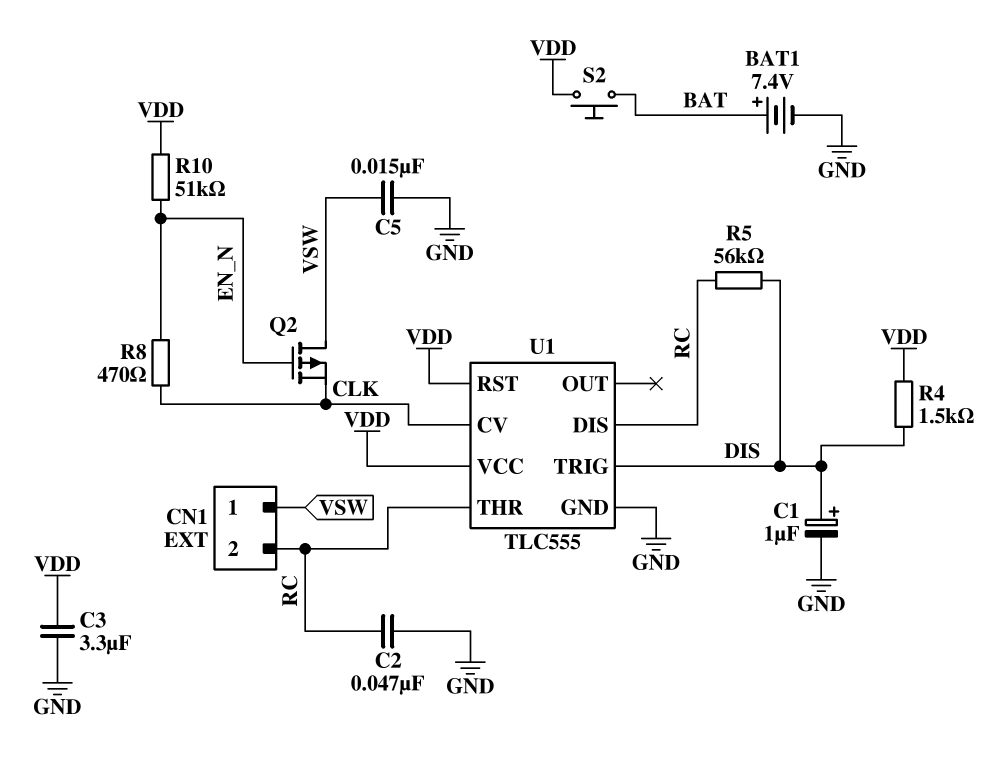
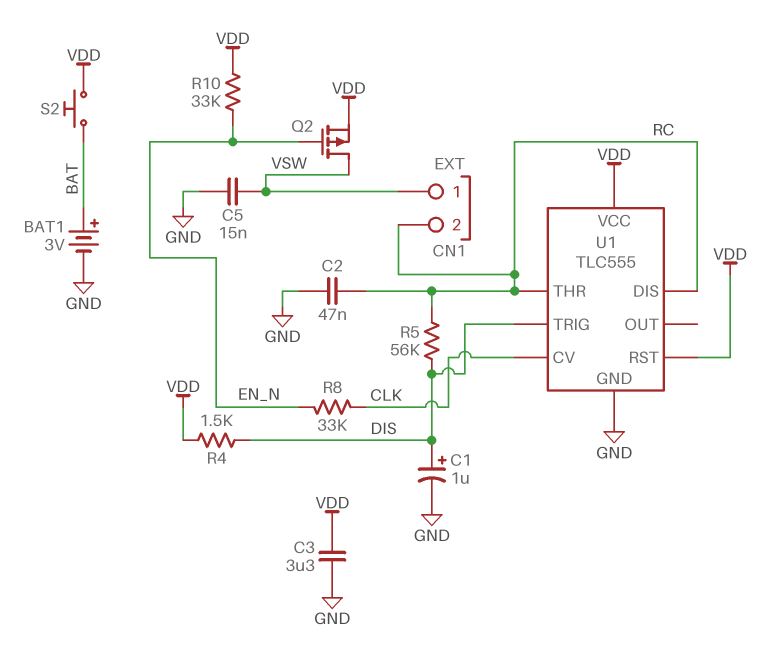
BAT1: 7.4V (plus BAT, minus GND) -> 3V (plus BAT, minus GND)
Q2: PMOS (G EN_N, D VSW, S CLK) -> PMOS (G EN_N, D VSW, S VDD)
R8: 470 (CLK, EN_N) -> 33k (CLK, EN_N)
R10: 51k (EN_N, VDD) -> 33k (EN_N, VDD)

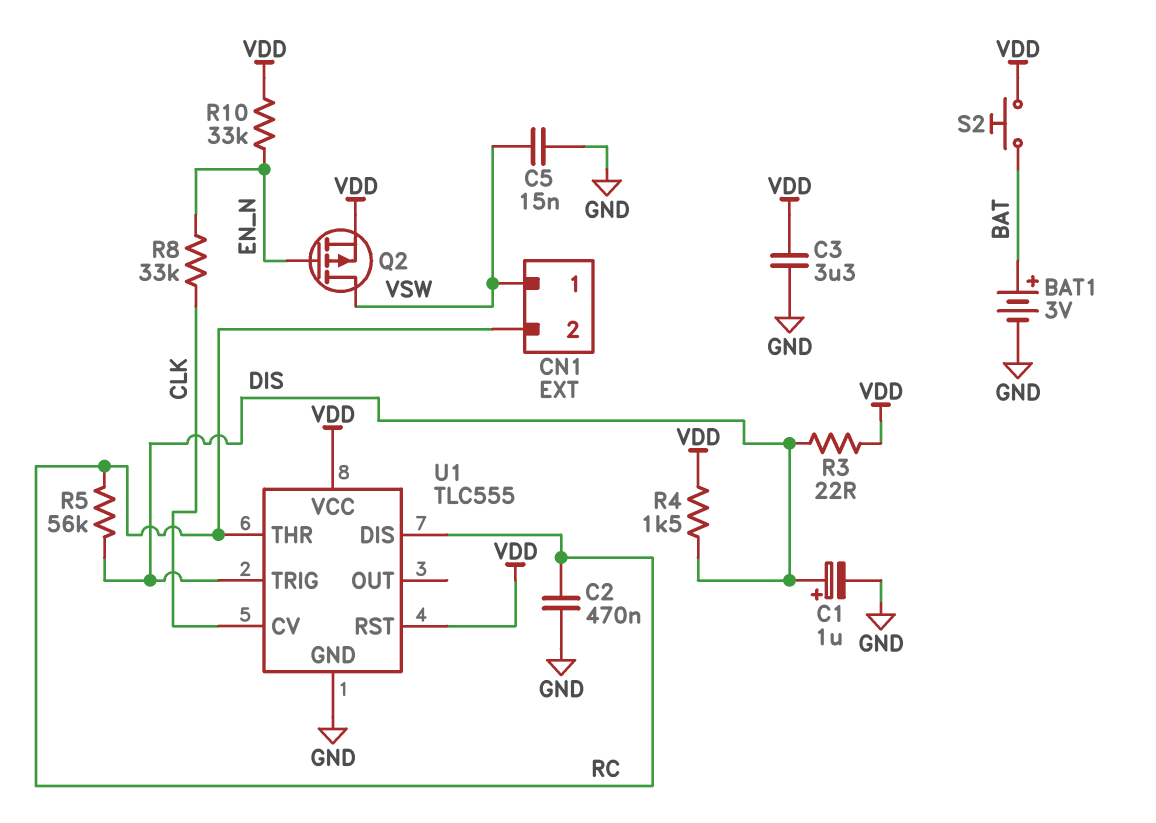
C2: 47nF (GND, RC) -> 470nF (GND, RC)
R3: none -> 22 (DIS, VDD)

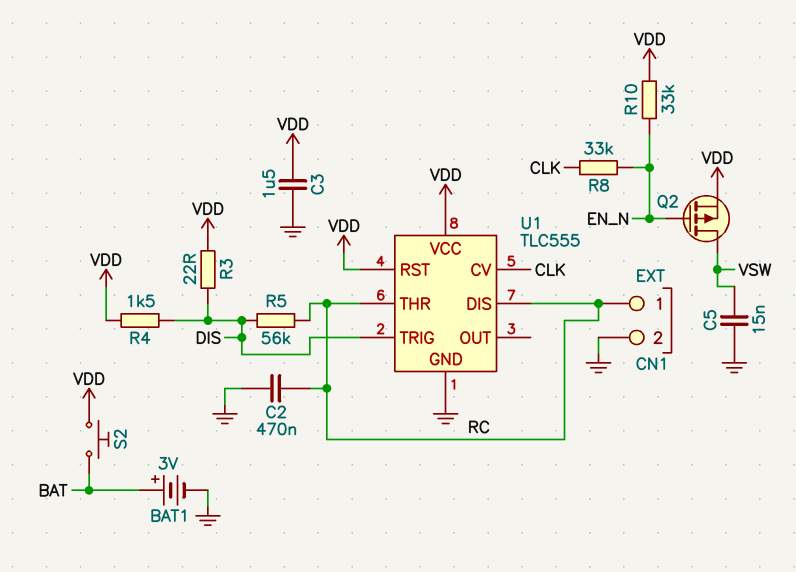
C1: 1uF (plus DIS, minus GND) -> none
C3: 3.3uF (GND, VDD) -> 1.5uF (GND, VDD)
CN1 pin 1: VSW -> RC
CN1 pin 2: RC -> GND

